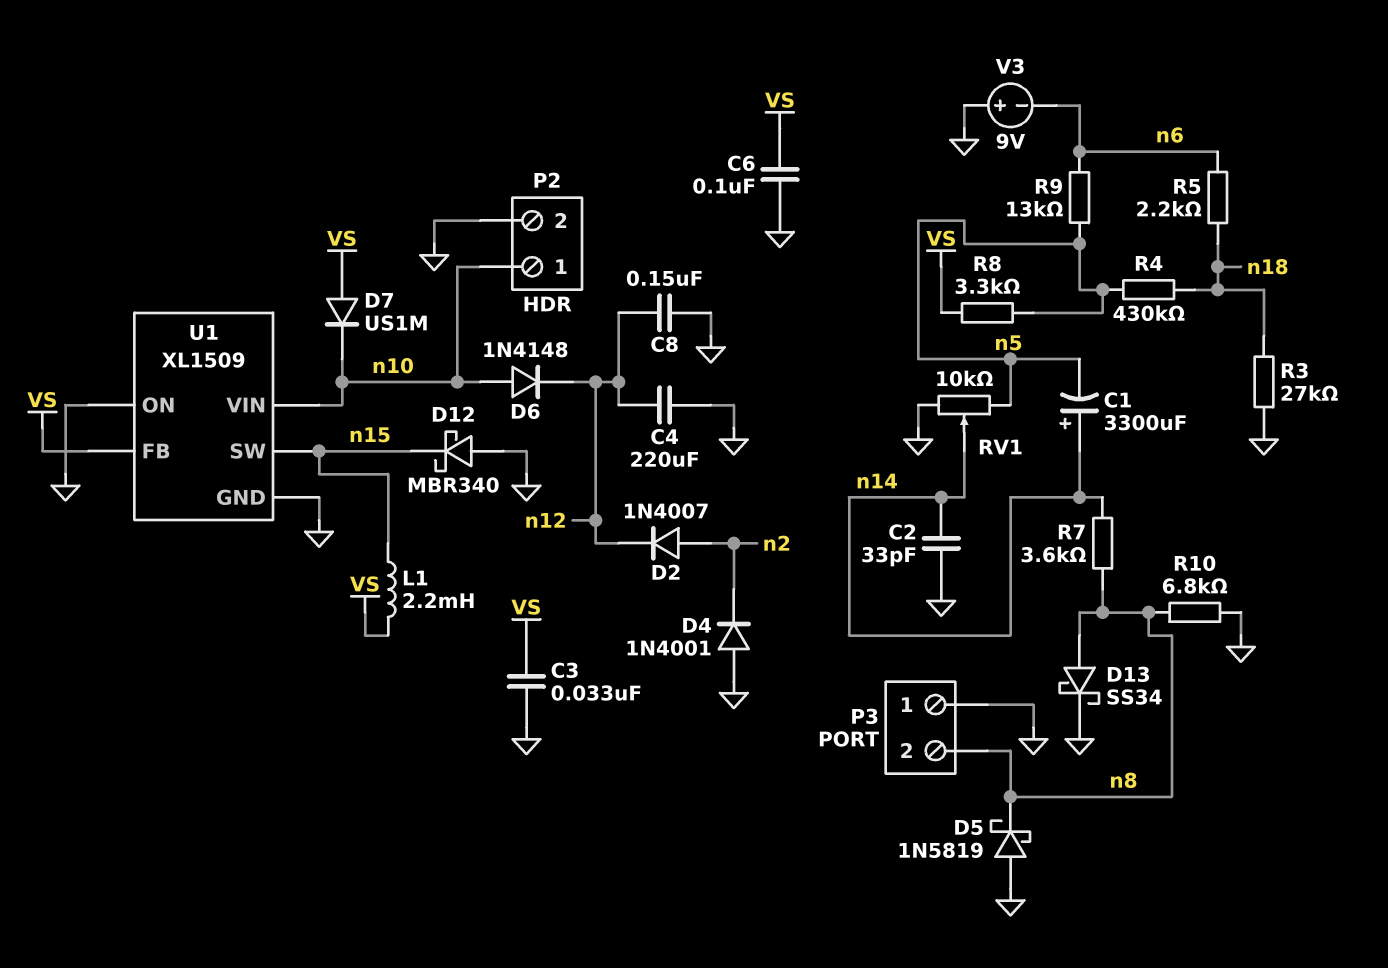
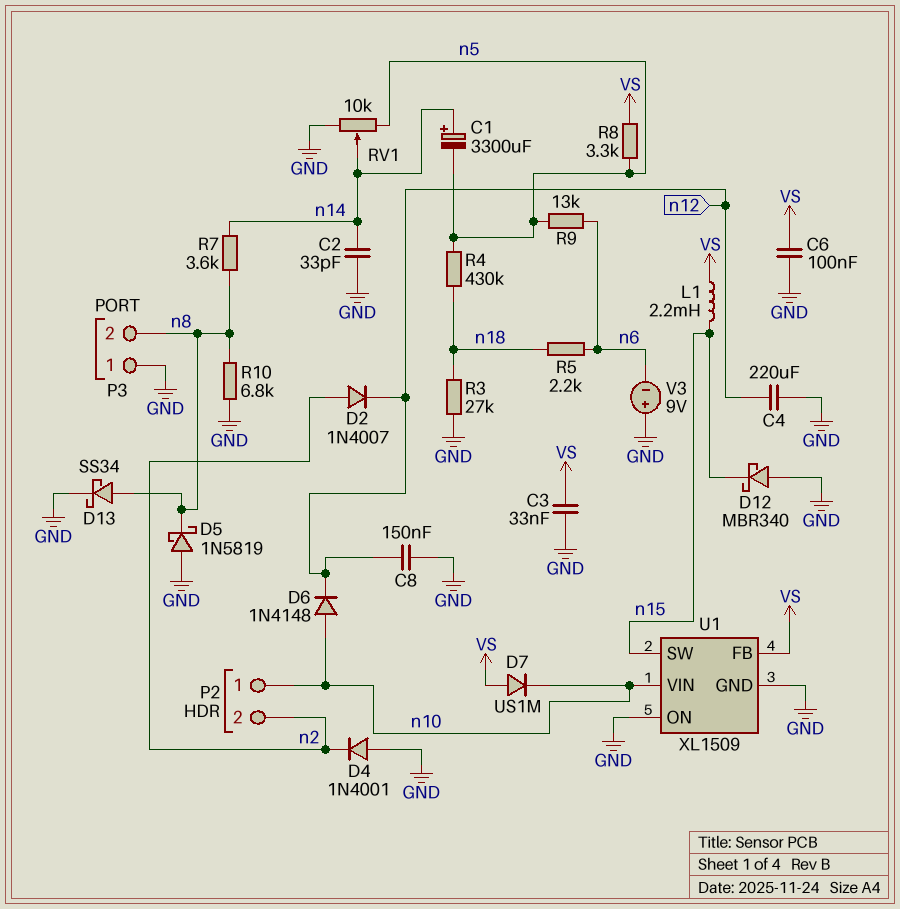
P2 pin 2: GND -> n2

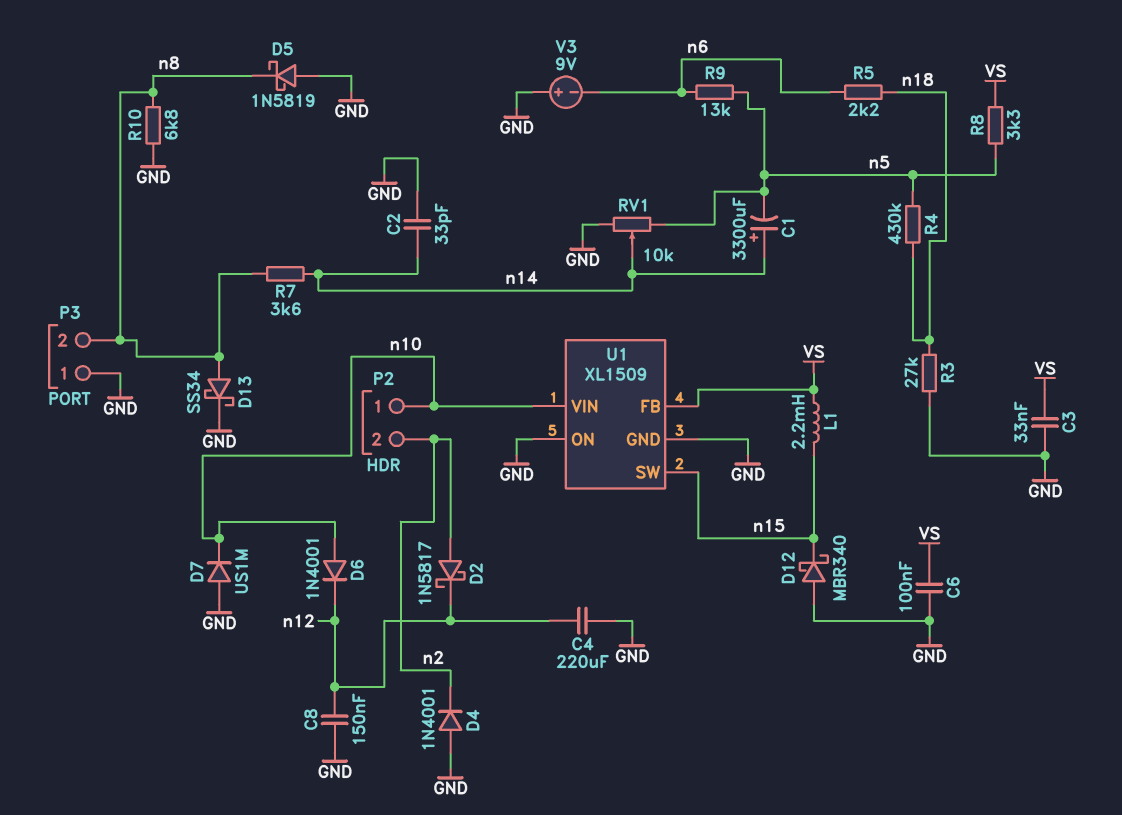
D2: diode 1N4007 (A n2, K n12) -> schottky 1N5817 (A n2, K n12)
D6: diode 1N4148 (A n10, K n12) -> diode 1N4001 (A n10, K n12)
D7: diode US1M (A VS, K n10) -> diode US1M (A GND, K n10)

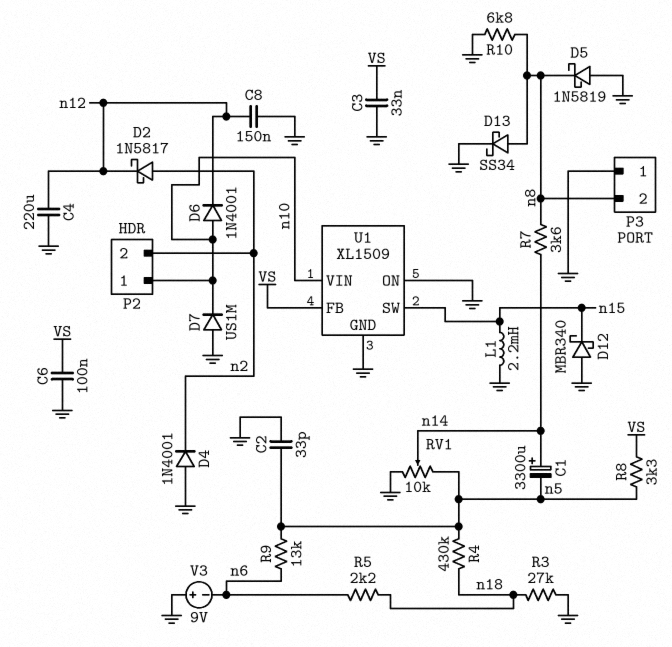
C2: 33pF (GND, n14) -> 33pF (GND, n5)
L1: 2.2mH (VS, n15) -> 2.2mH (GND, n15)

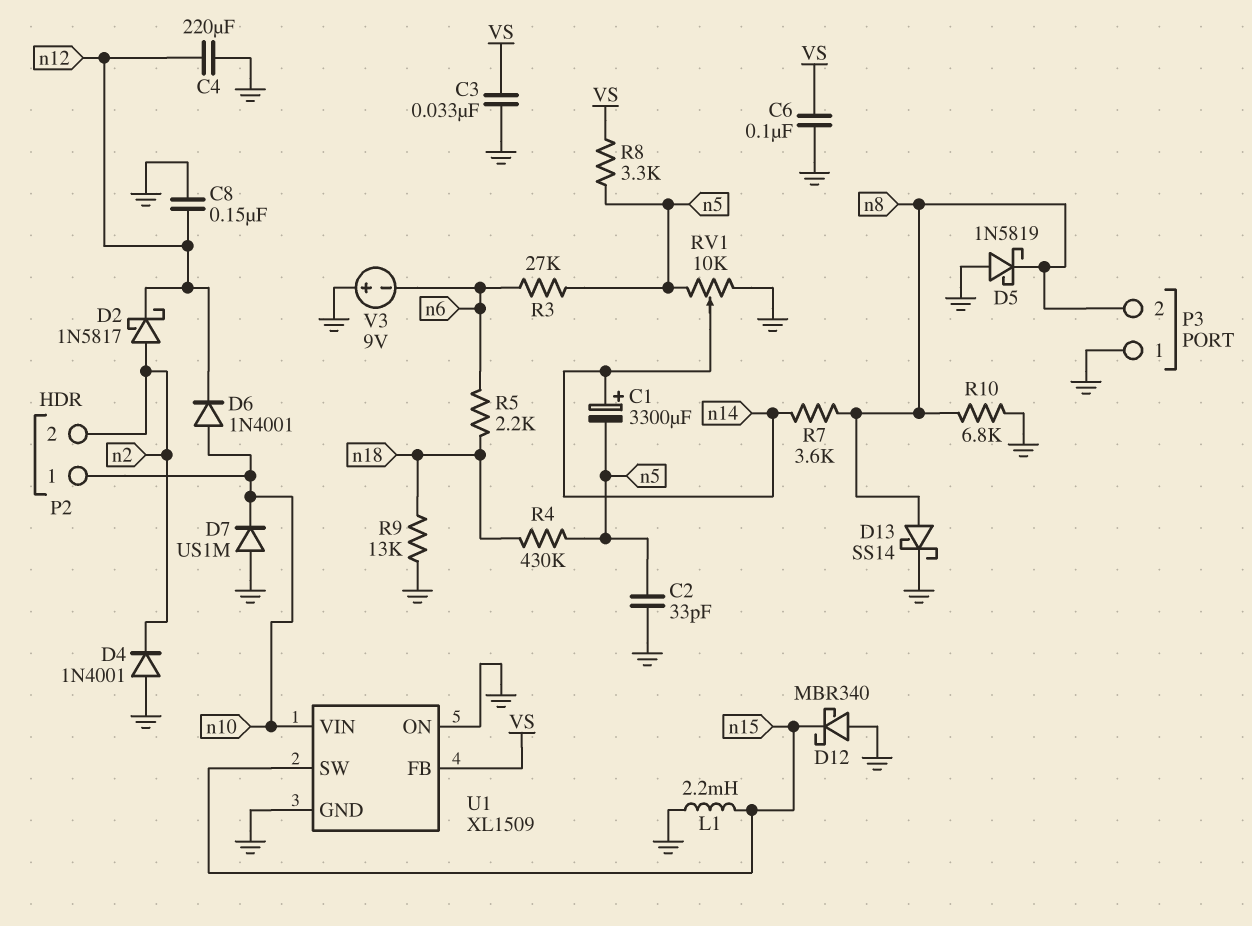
D13: schottky SS34 (A n8, K GND) -> schottky SS14 (A n8, K GND)
R3: 27k (GND, n18) -> 27k (n5, n6)
R9: 13k (n5, n6) -> 13k (GND, n18)

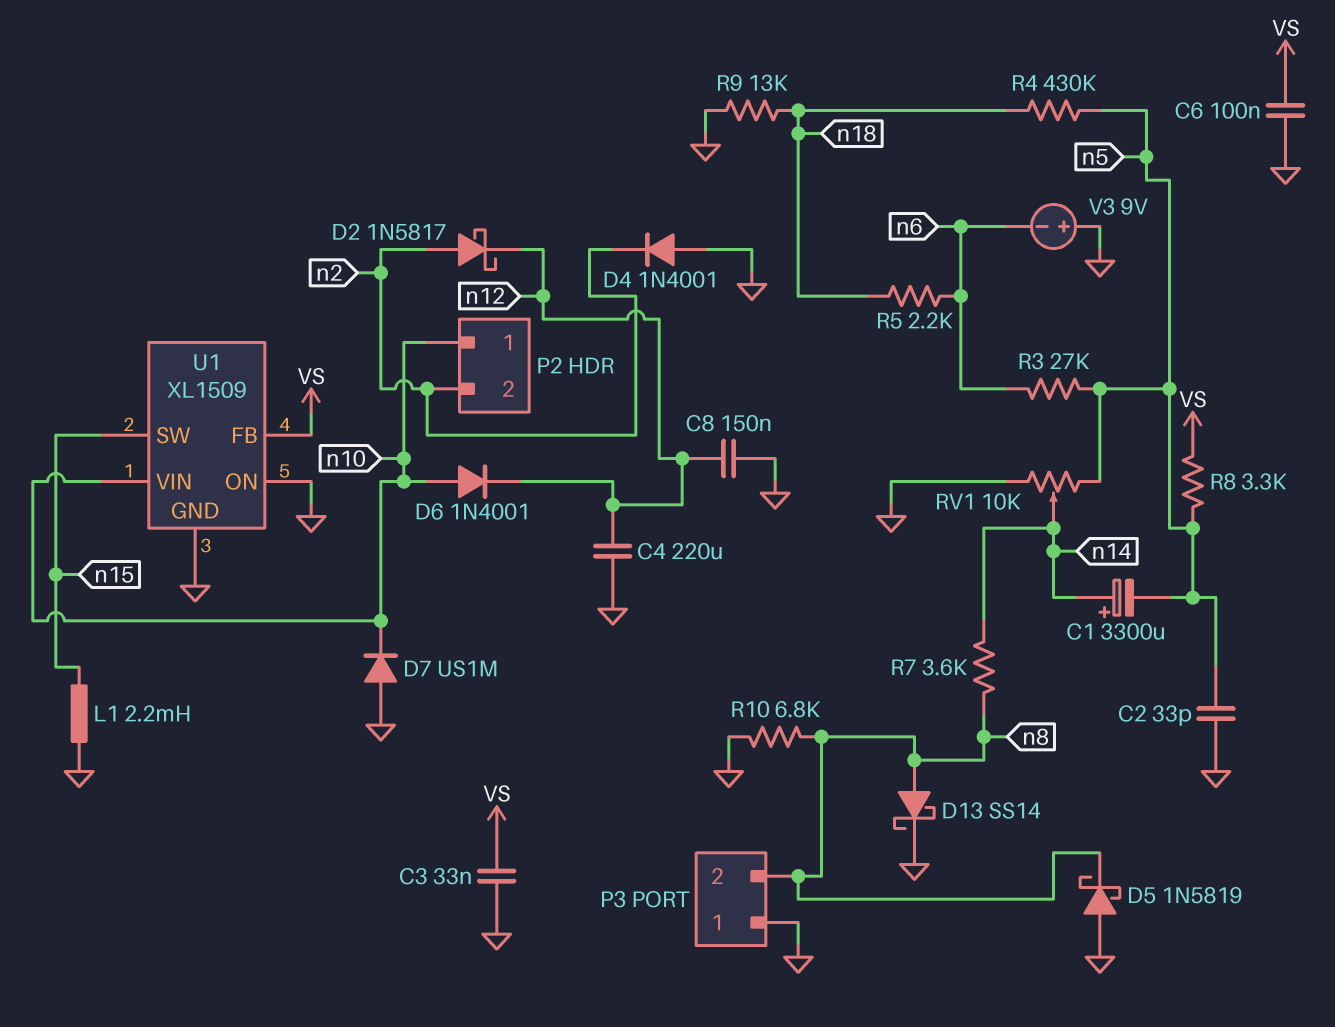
D12: schottky MBR340 (A GND, K n15) -> none

